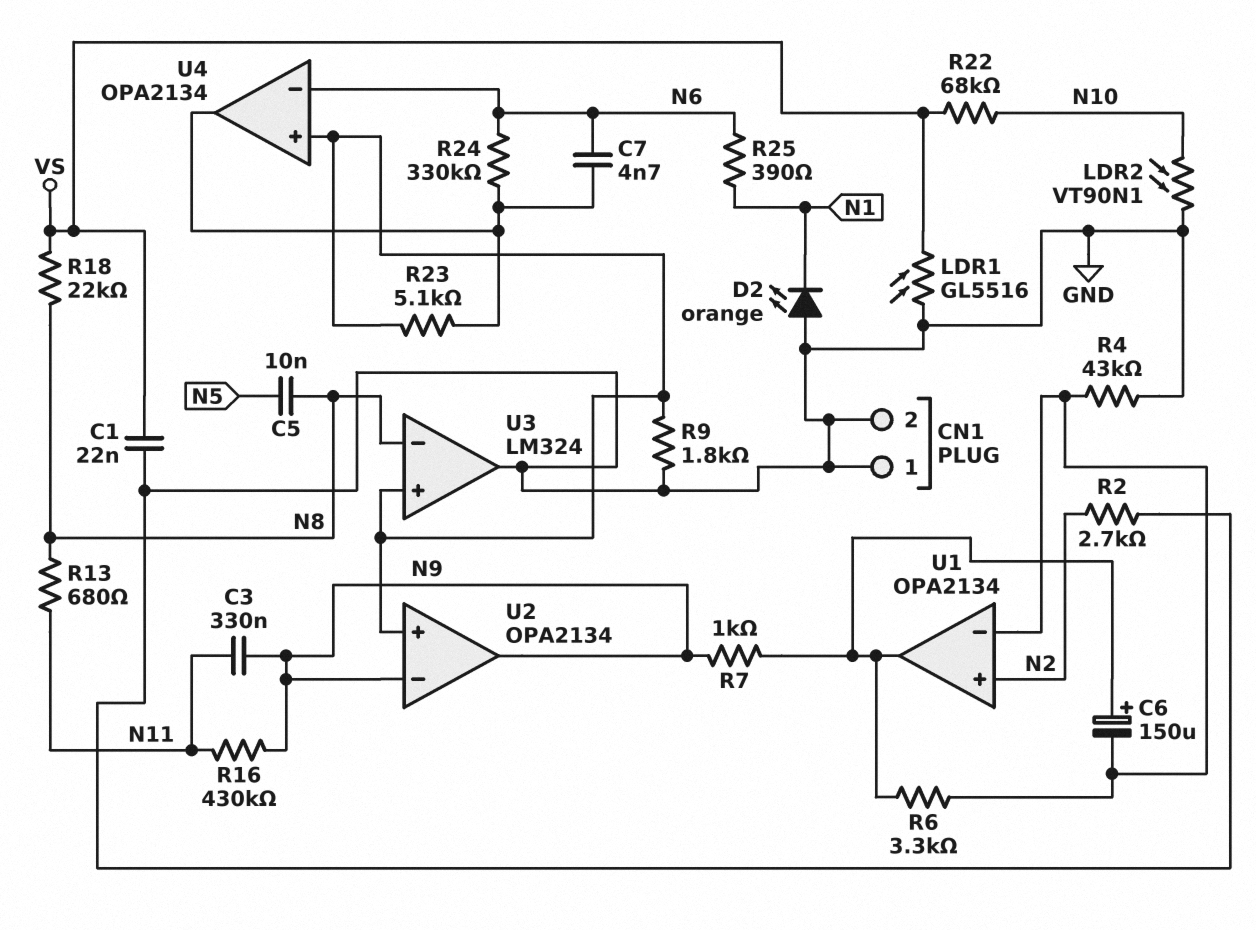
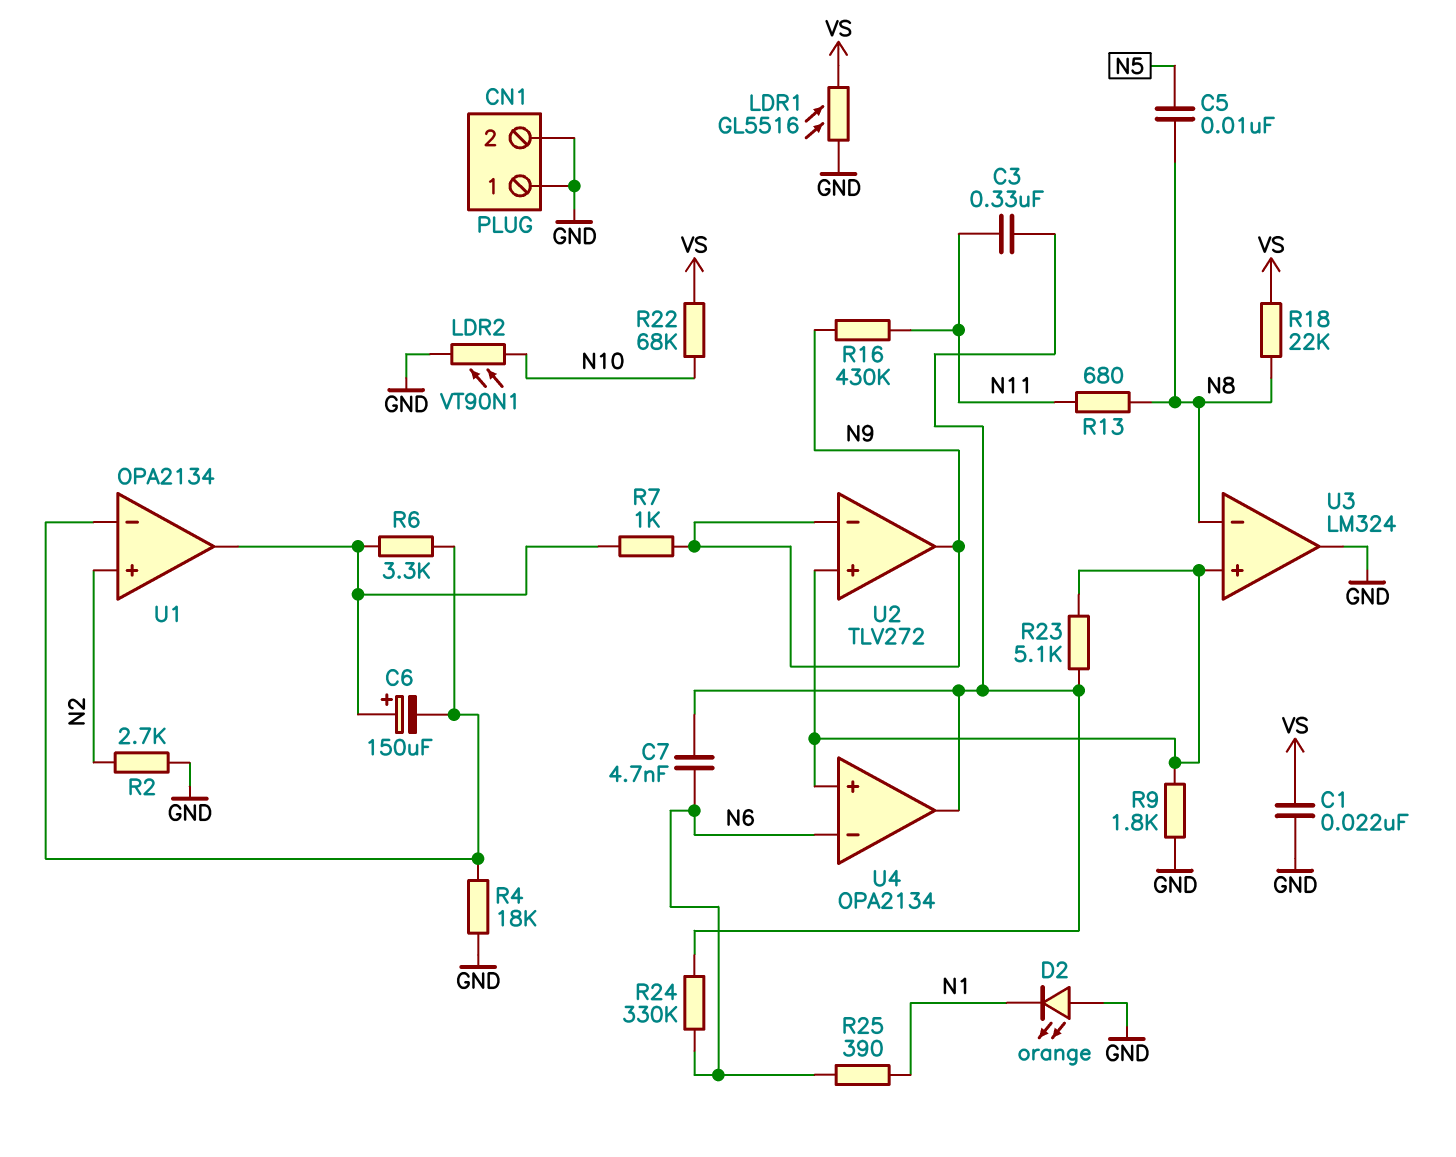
C3: 330nF (N9, N11) -> 330nF (N11, U4/out)
R4: 43k (GND, U1/in-) -> 18k (GND, U1/in-)
U2: OPA2134 -> TLV272

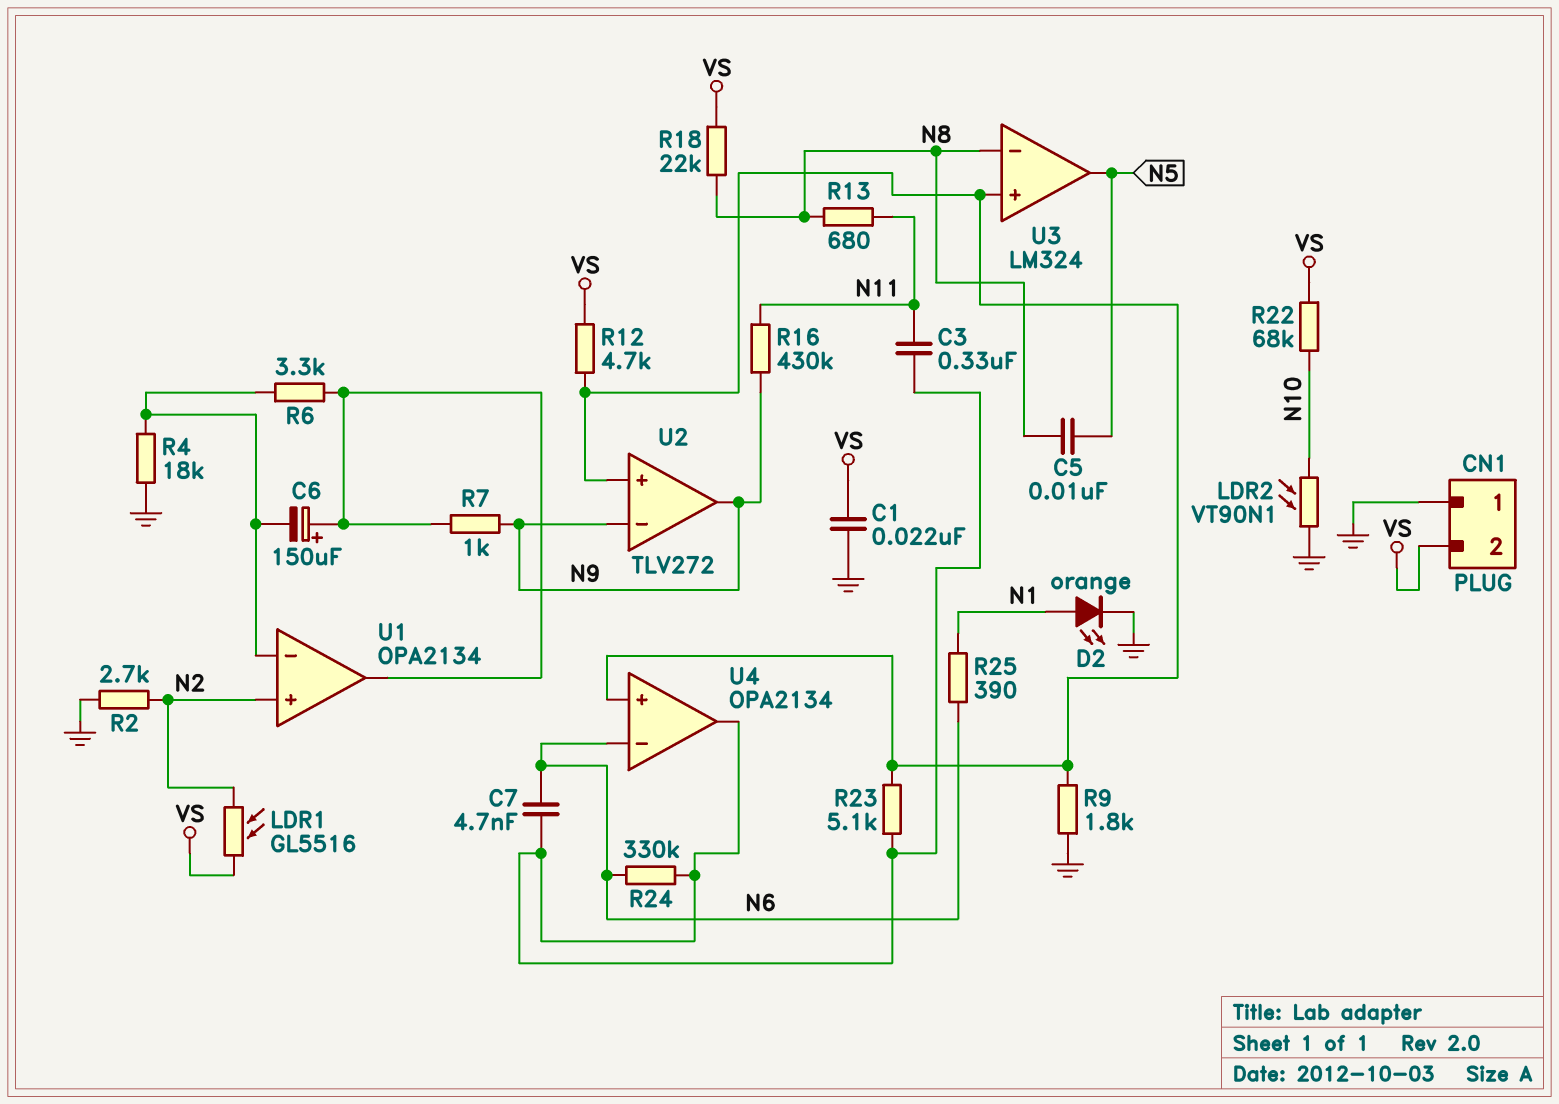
CN1 pin 2: GND -> VS
D2: LED orange (A GND, K N1) -> LED orange (A N1, K GND)
LDR1: GL5516 (GND, VS) -> GL5516 (N2, VS)
R12: none -> 4.7k (U2/in+, VS)
U3 pin out: GND -> N5

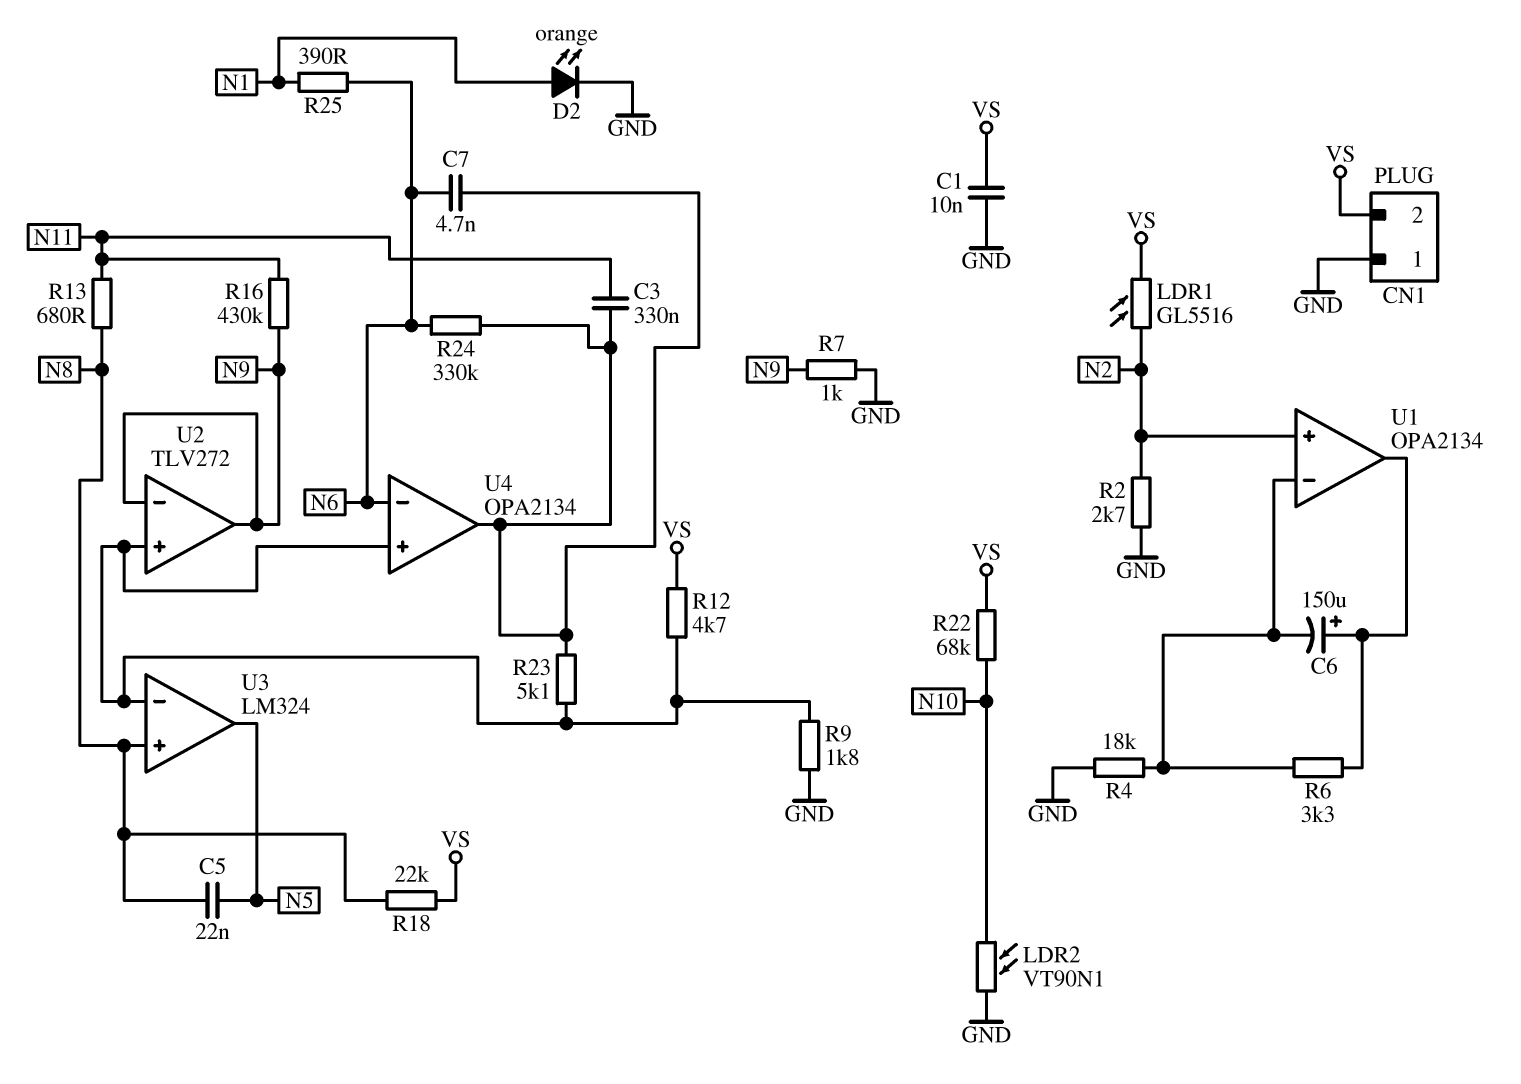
C1: 22nF (GND, VS) -> 10nF (GND, VS)
C5: 10nF (N5, N8) -> 22nF (N5, N8)
R7: 1k (N9, U1/out) -> 1k (GND, N9)
U3 pin in+: U2/in+ -> N8
U3 pin in-: N8 -> U2/in+

